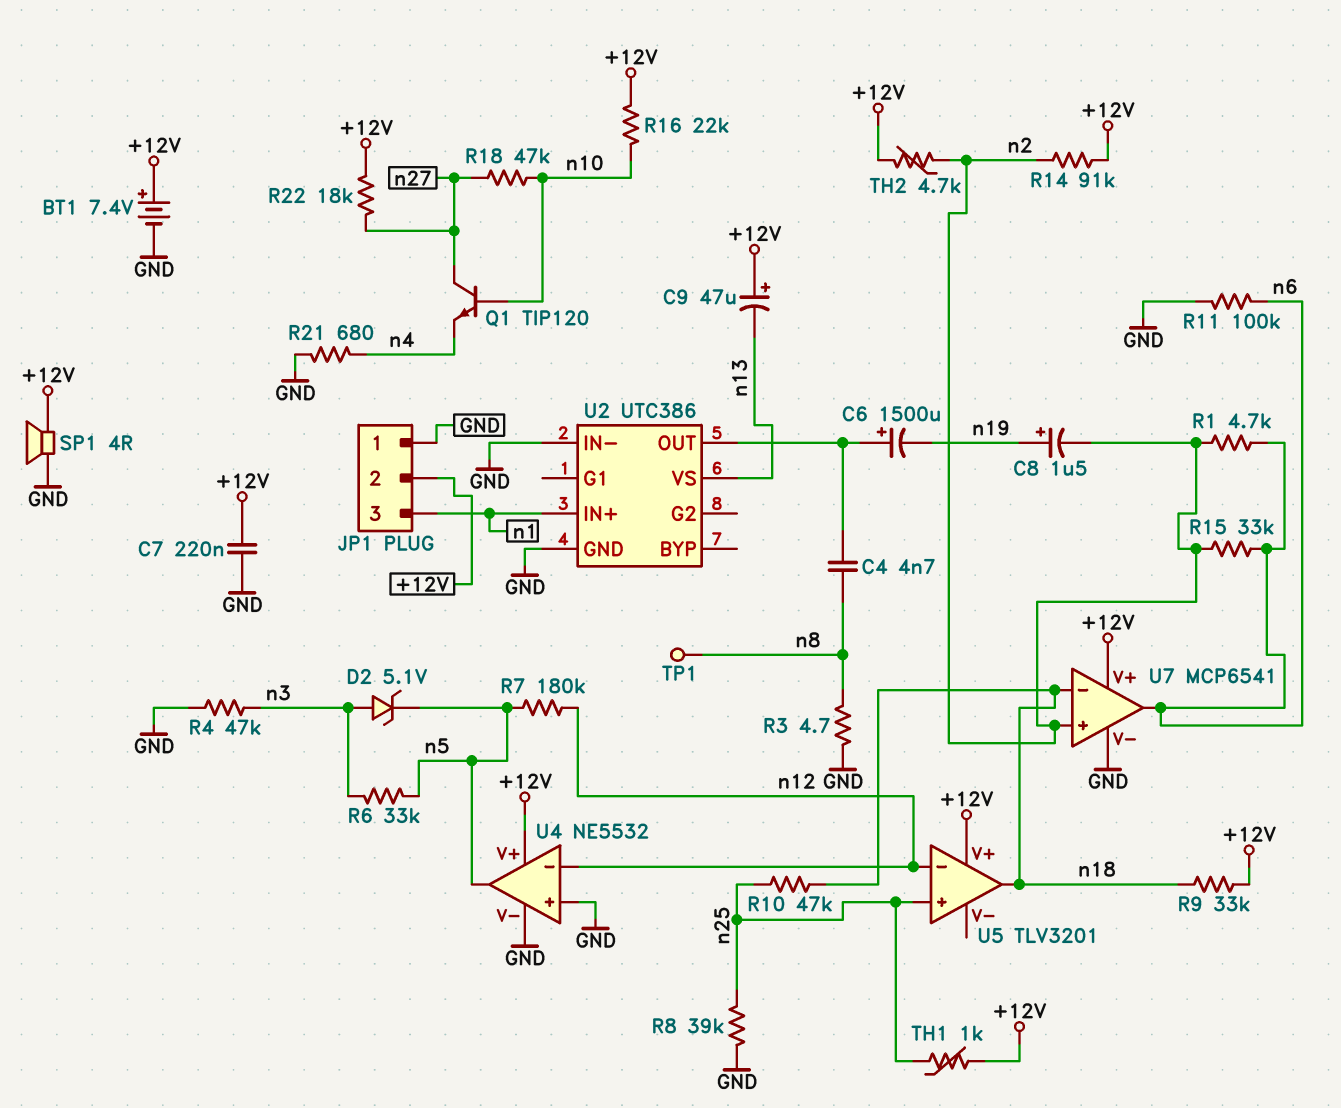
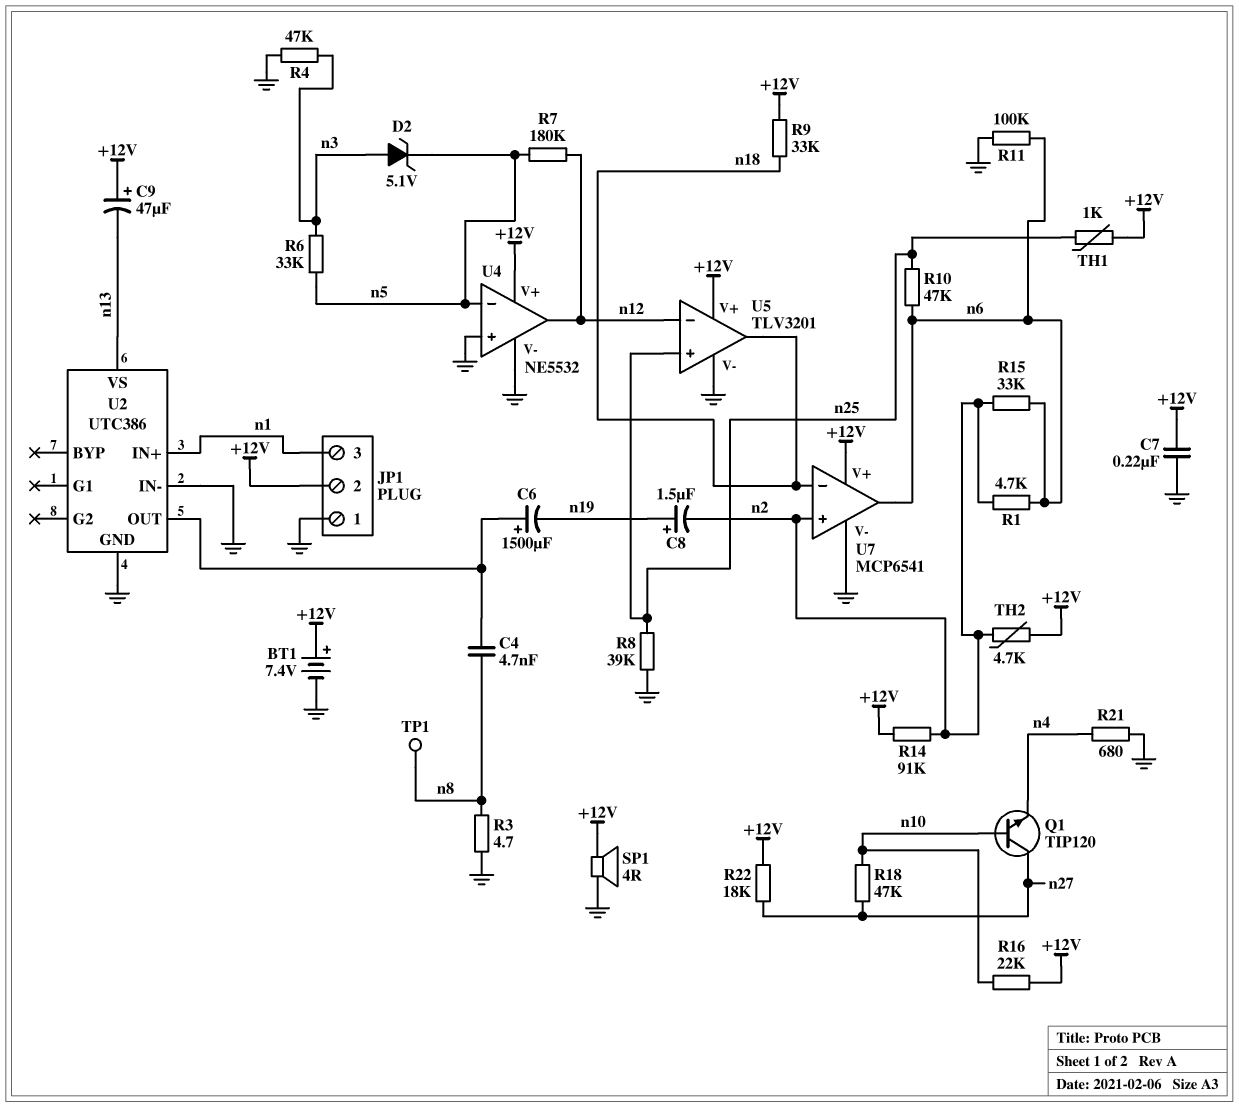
R10: 47k (n18, n25) -> 47k (n6, n25)
U4 pin in-: n12 -> n5
U4 pin out: n5 -> n12
U5 pin V-: none -> GND

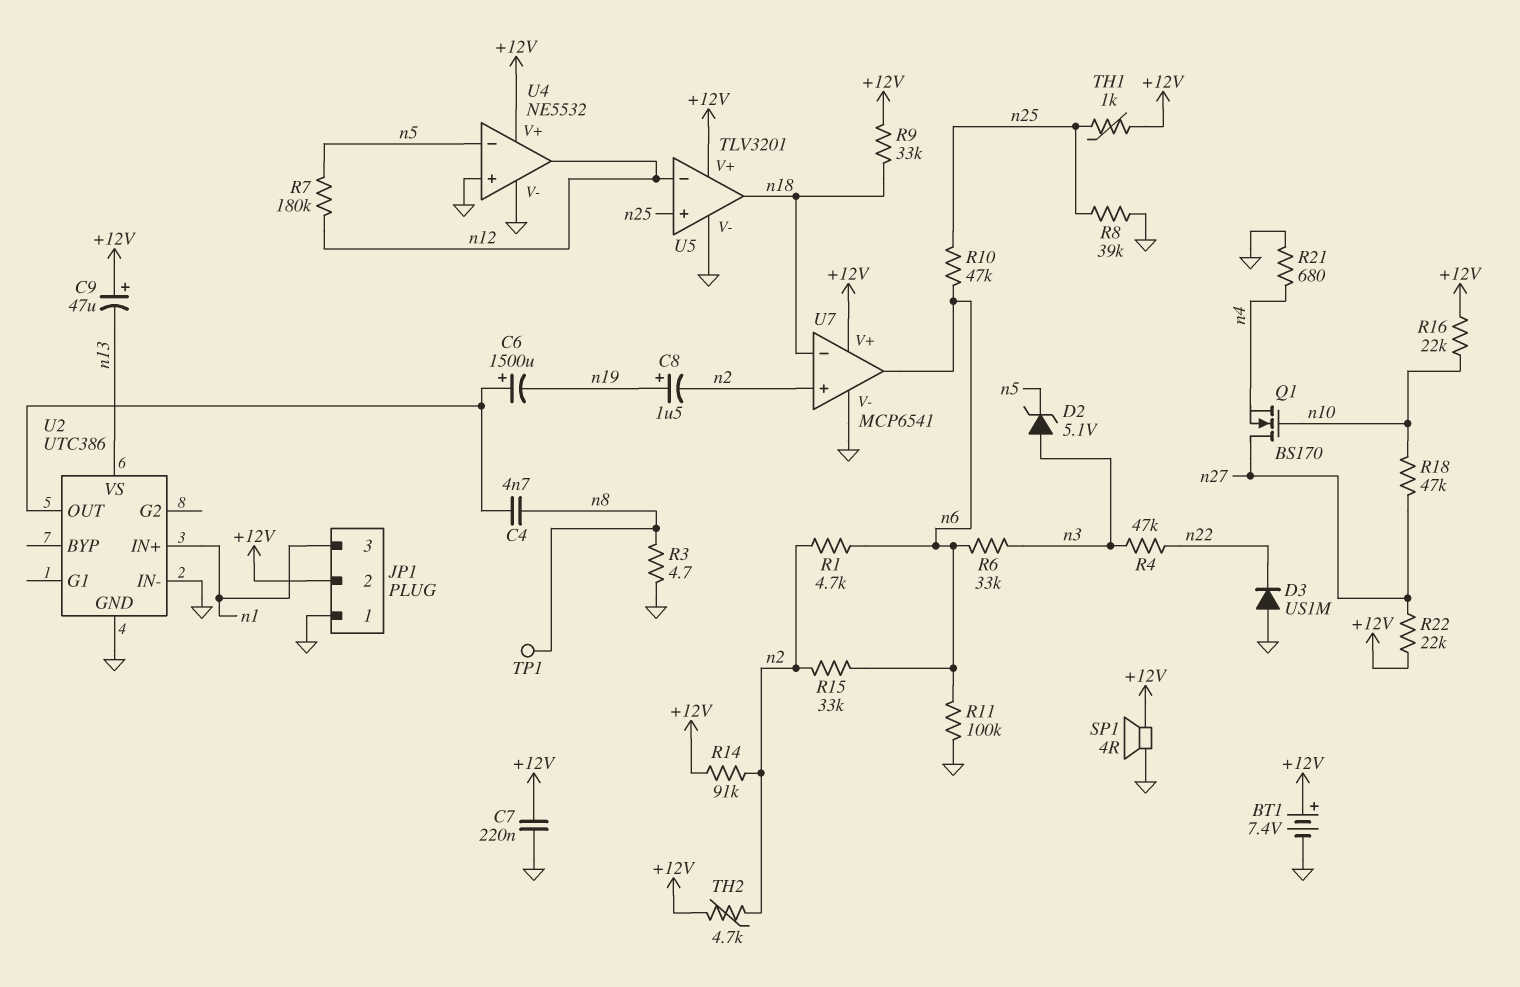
D3: none -> diode US1M (A GND, K n22)
Q1: NPN TIP120 (B n10, C n27, E n4) -> NMOS BS170 (G n10, D n27, S n4)
R4: 47k (GND, n3) -> 47k (n3, n22)
R6: 33k (n3, n5) -> 33k (n3, n6)
R22: 18k (+12V, n27) -> 22k (+12V, n27)

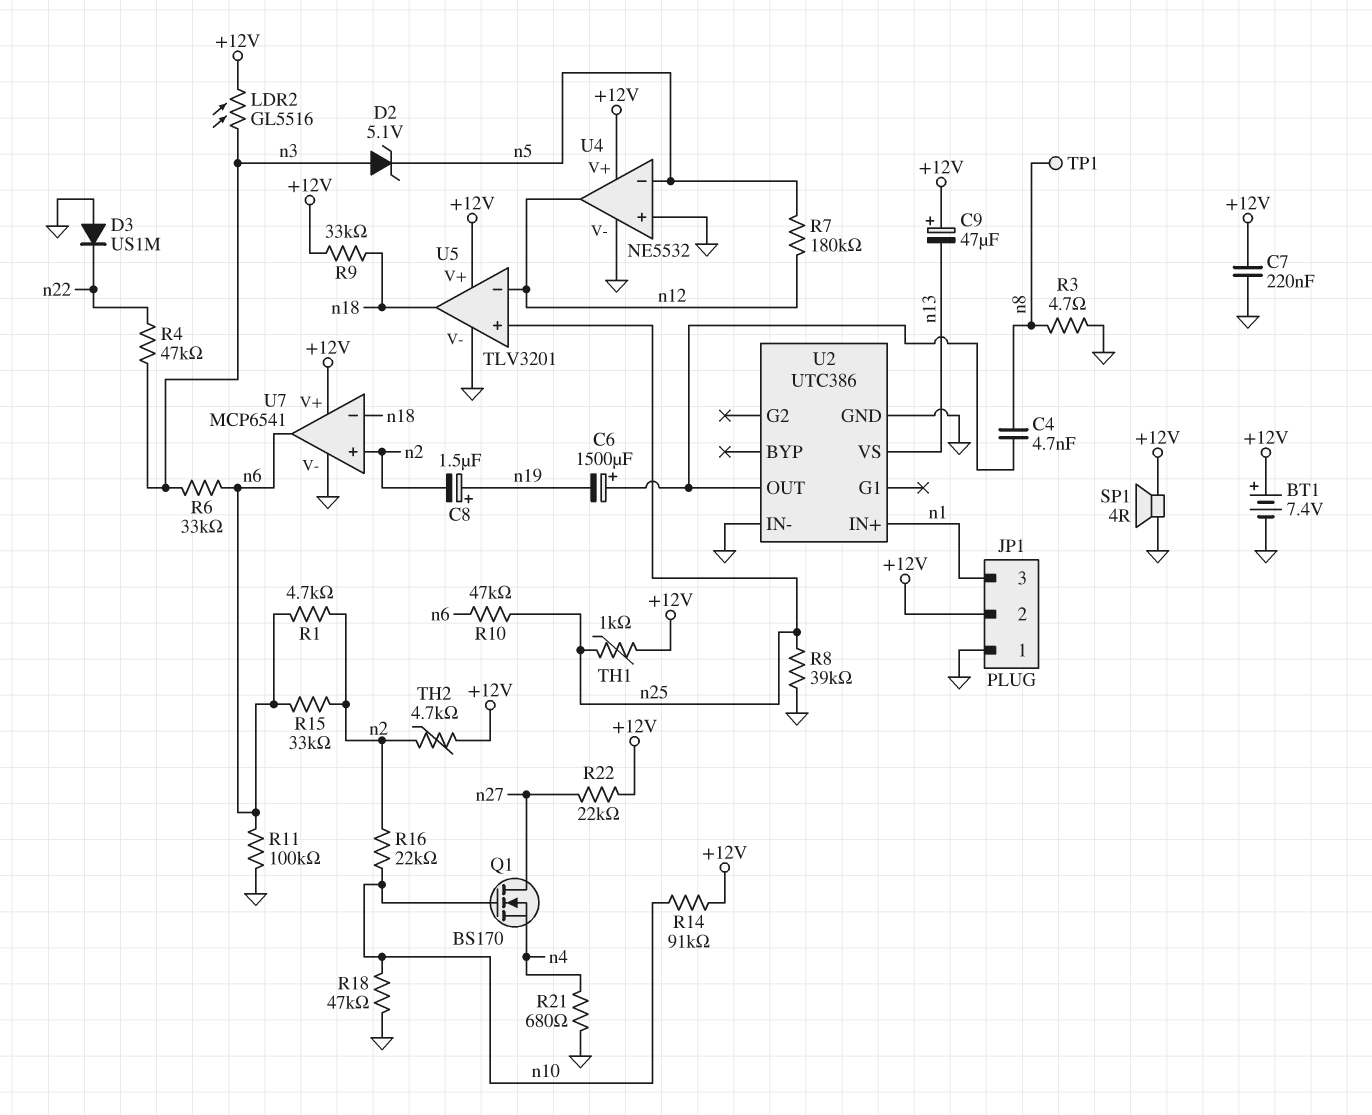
LDR2: none -> GL5516 (+12V, n3)
R14: 91k (+12V, n2) -> 91k (+12V, n10)
R16: 22k (+12V, n10) -> 22k (n2, n10)
R18: 47k (n10, n27) -> 47k (GND, n10)

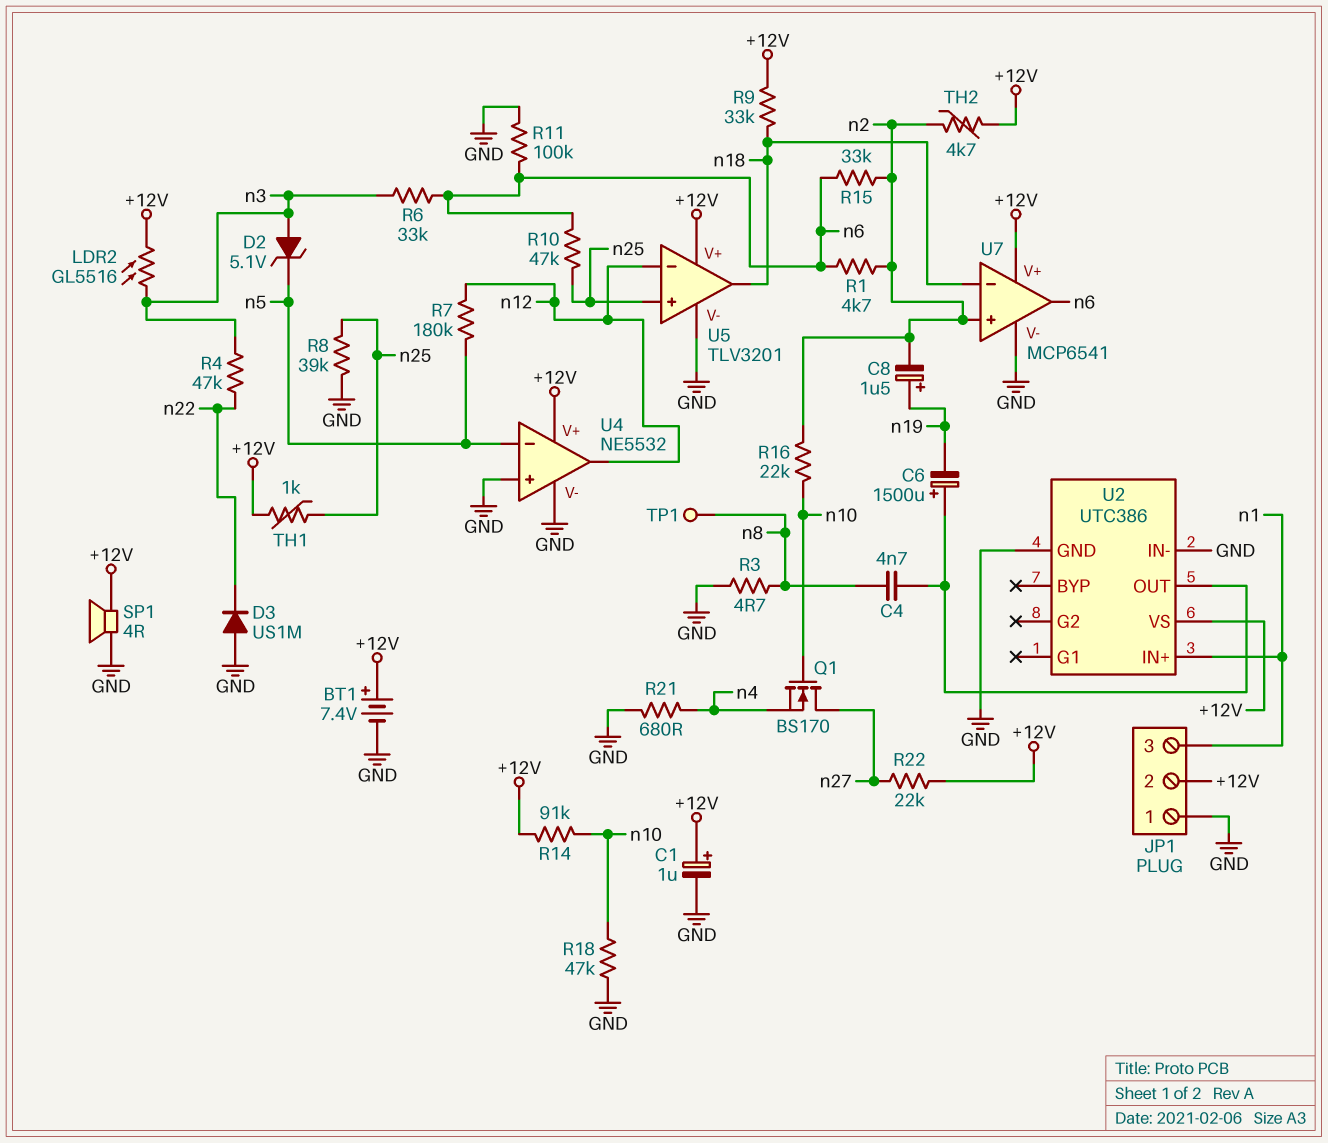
C1: none -> 1uF (plus +12V, minus GND)
C7: 220nF (+12V, GND) -> none
C9: 47uF (plus +12V, minus n13) -> none
U2 pin VS: n13 -> +12V

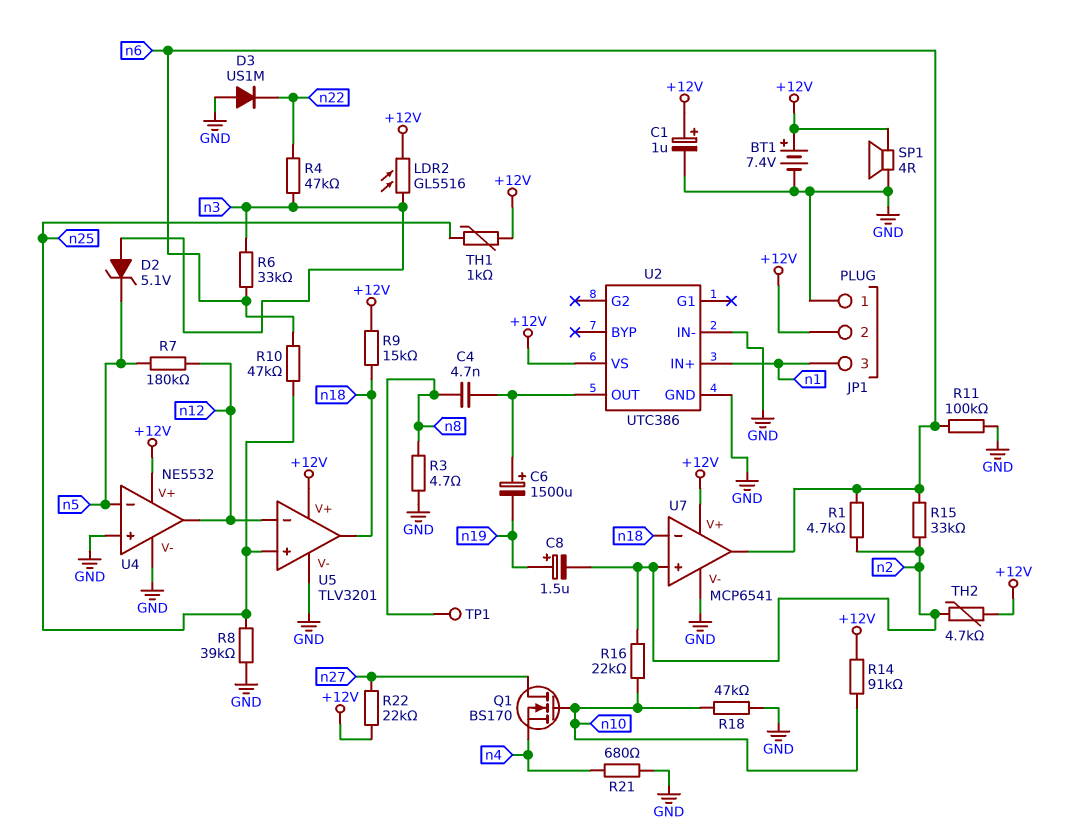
R9: 33k (+12V, n18) -> 15k (+12V, n18)

